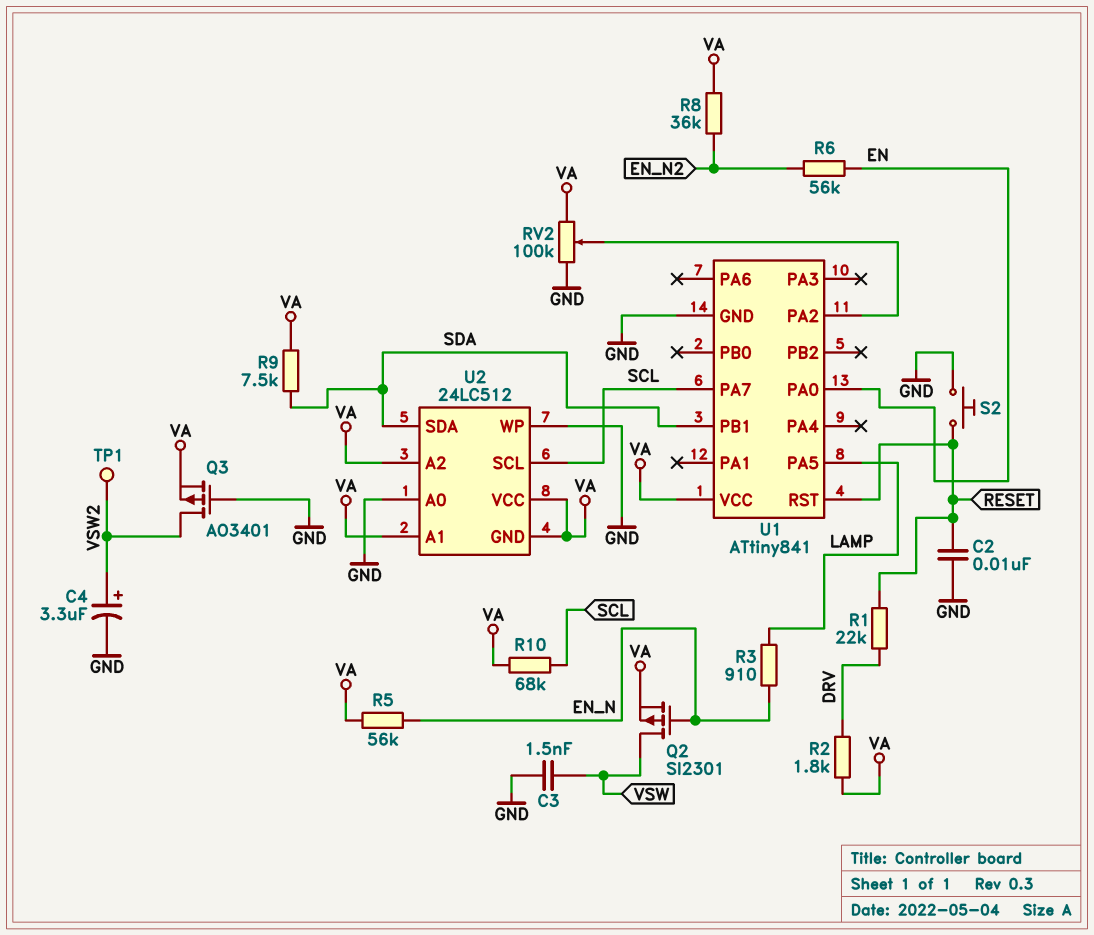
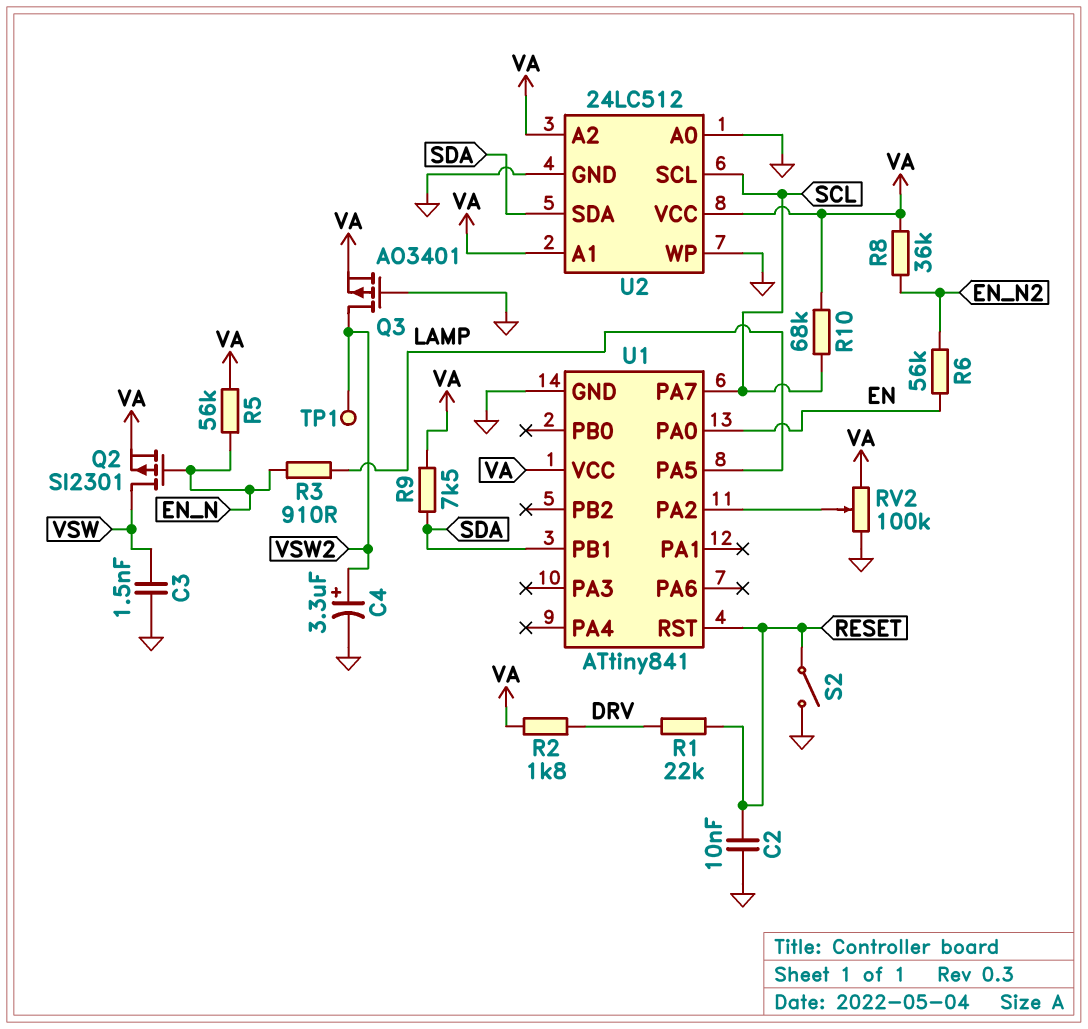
S2: button (GND, RESET) -> switch (GND, RESET)
U2 pin GND: VA -> GND

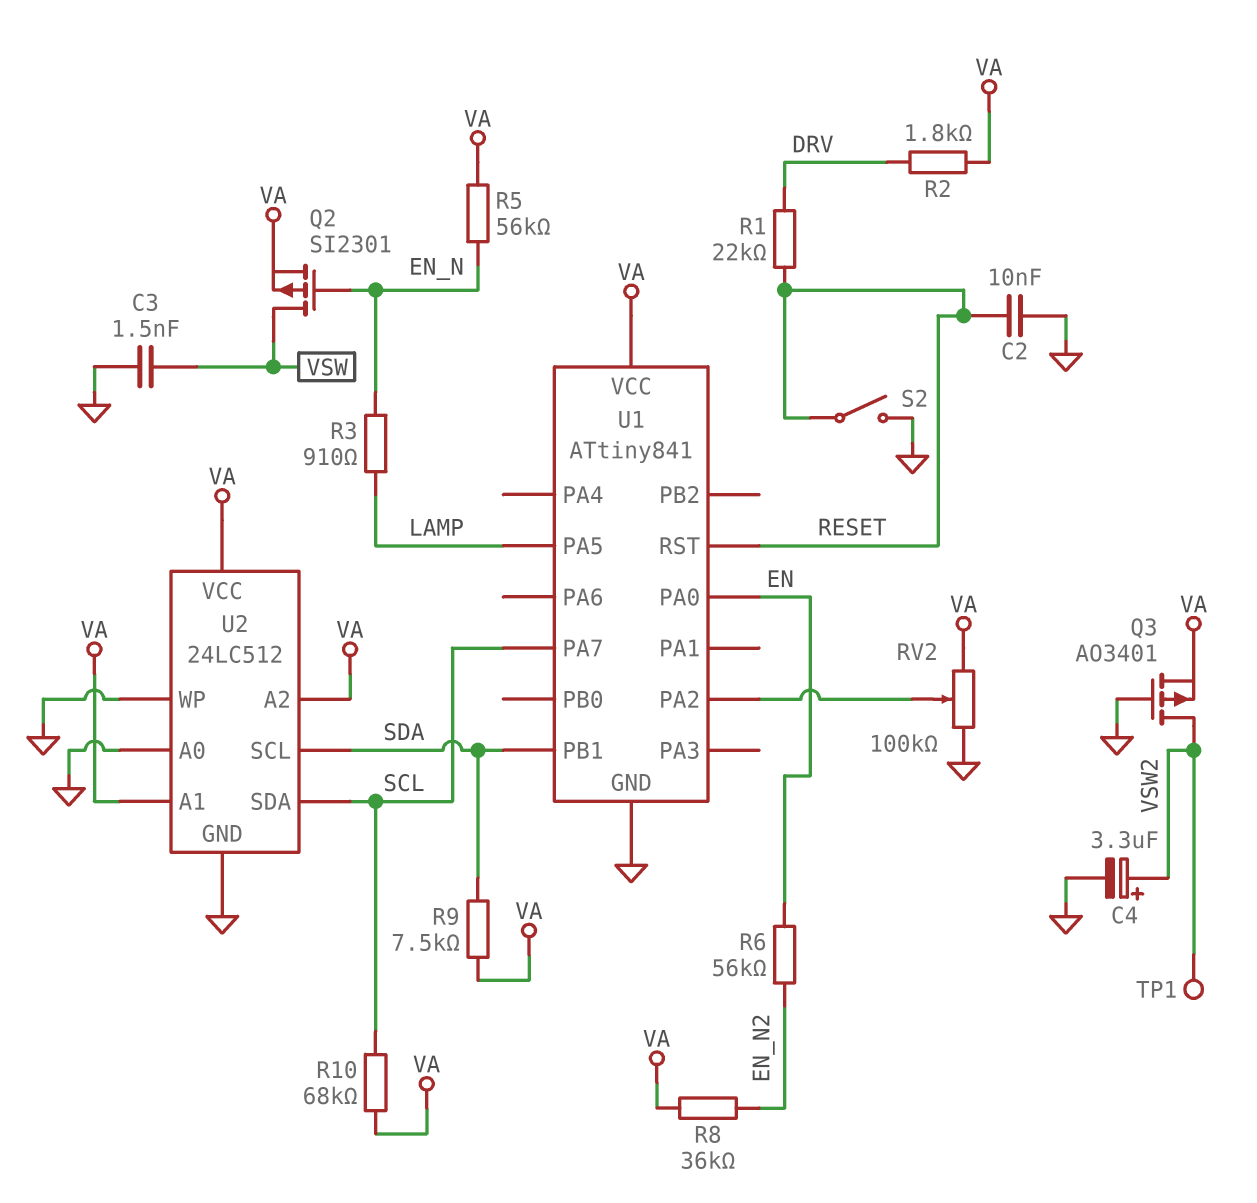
U2 pin SCL: SCL -> SDA
U2 pin SDA: SDA -> SCL

